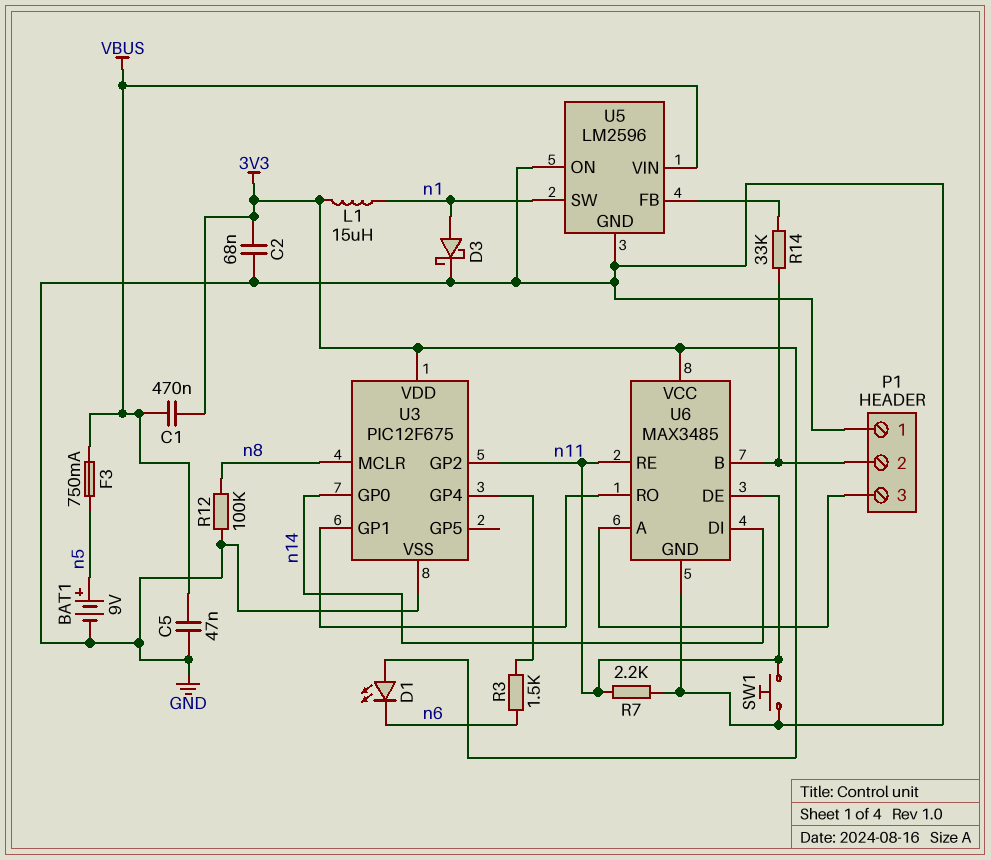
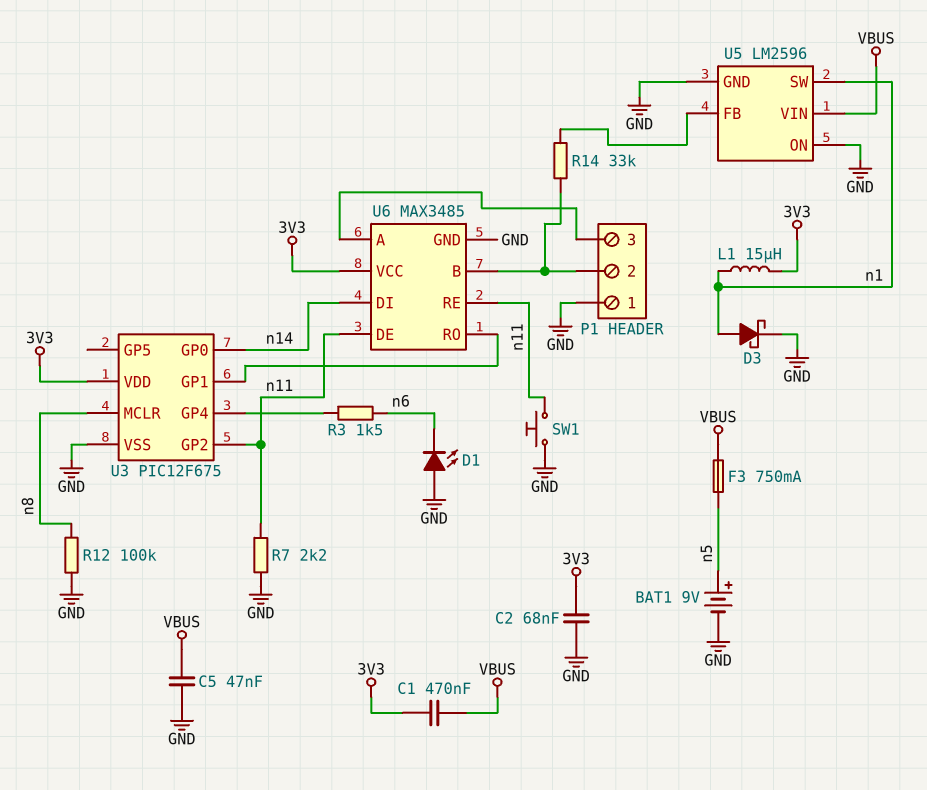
D1: LED (A 3V3, K n6) -> LED (A GND, K n6)

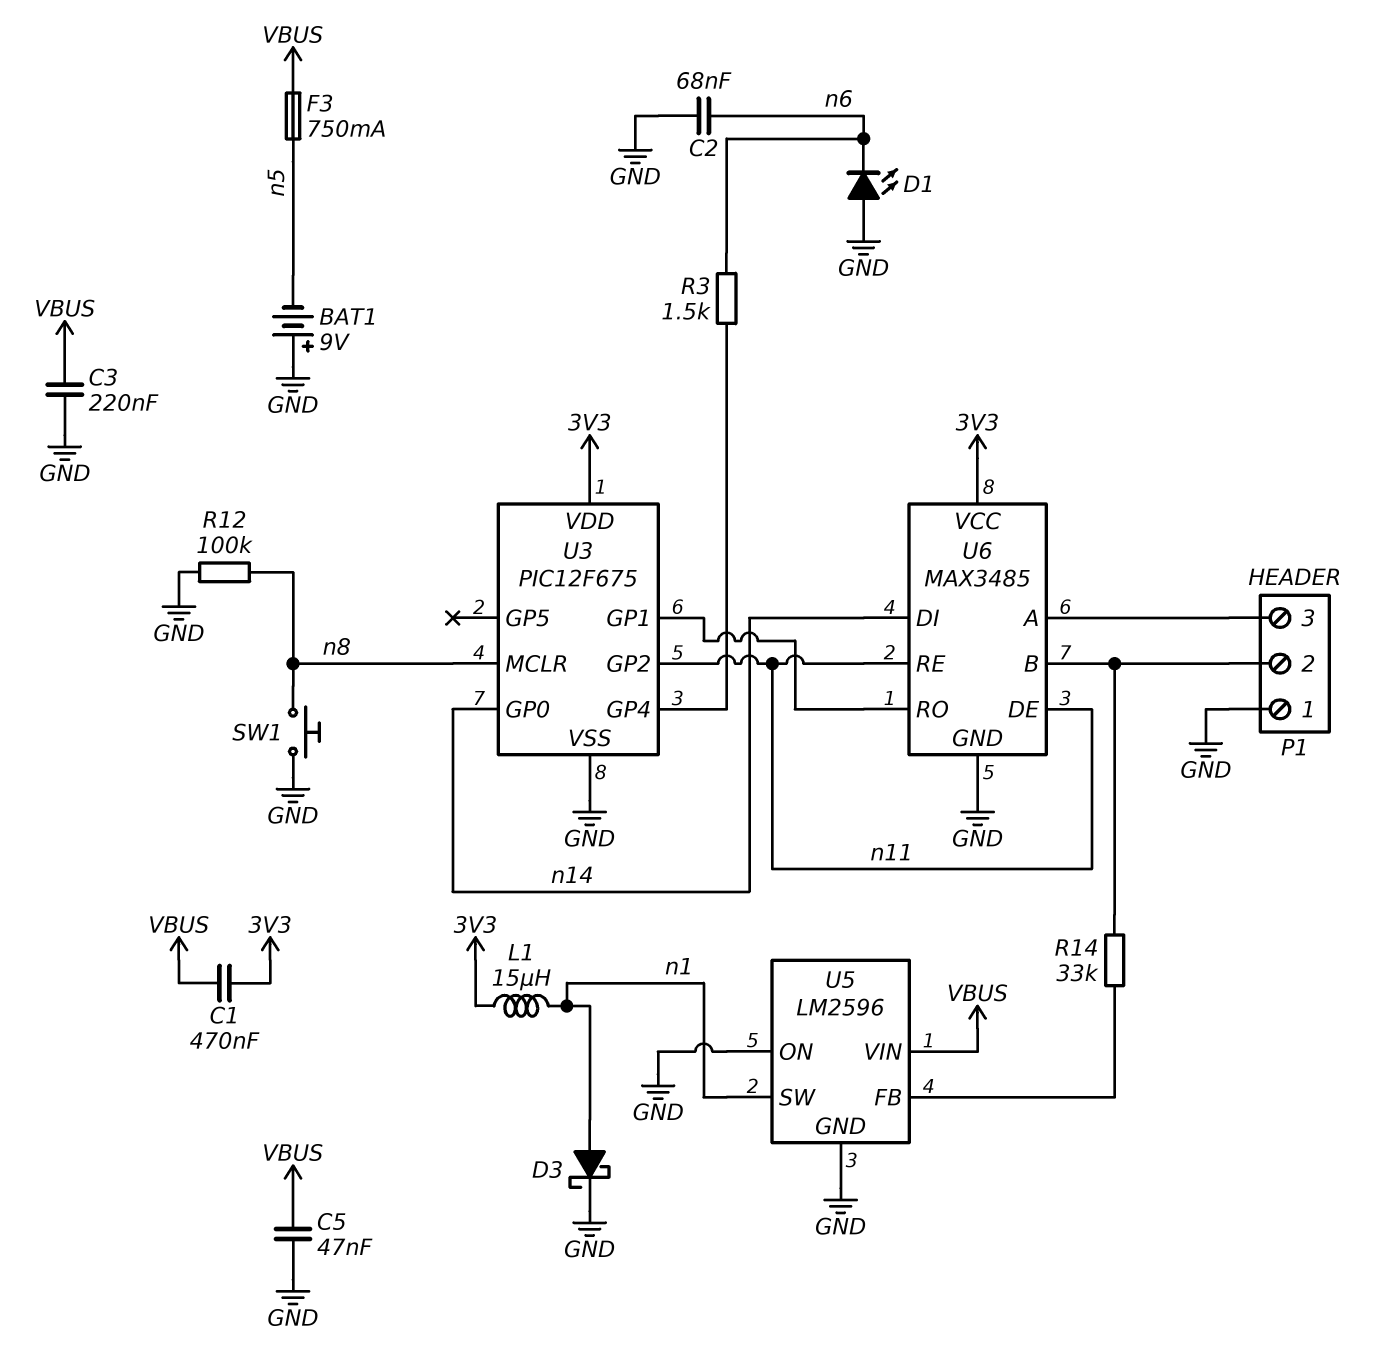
BAT1: 9V (plus n5, minus GND) -> 9V (plus GND, minus n5)
C2: 68nF (3V3, GND) -> 68nF (GND, n6)
C3: none -> 220nF (GND, VBUS)
R7: 2.2k (GND, n11) -> none
SW1: button (GND, n11) -> button (GND, n8)

